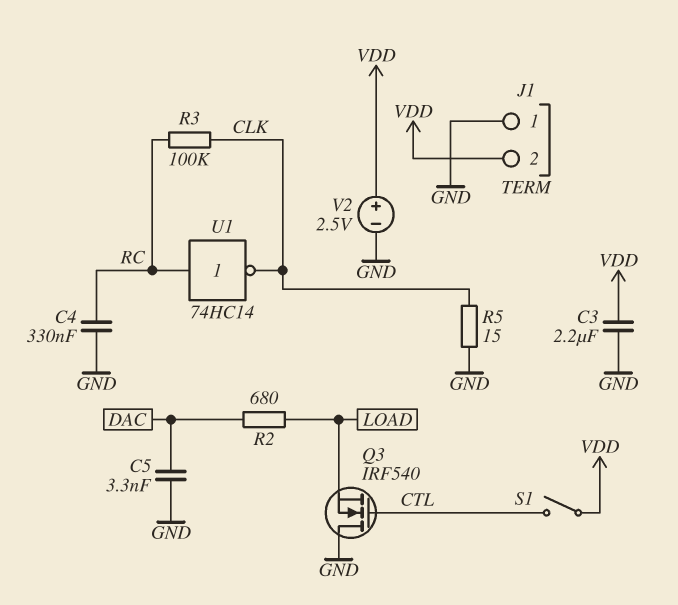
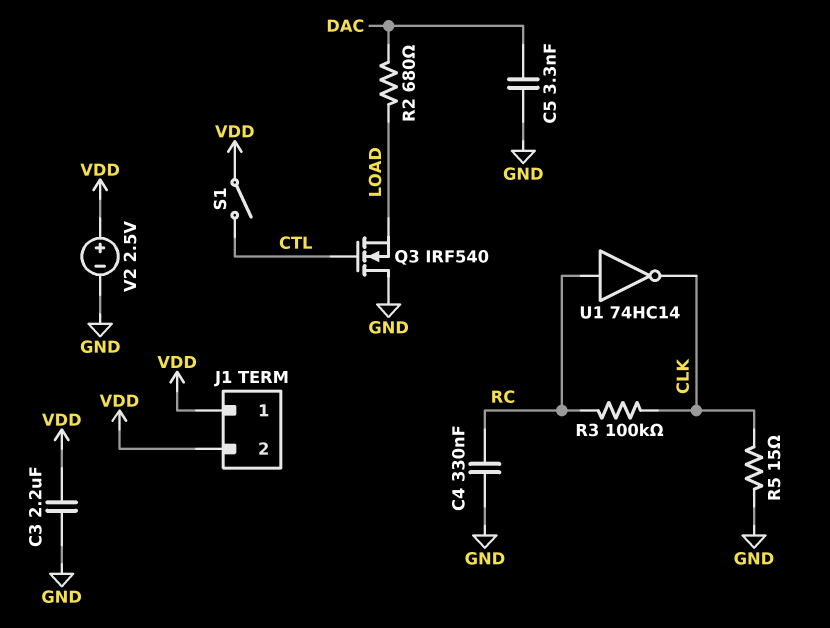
J1 pin 1: GND -> VDD

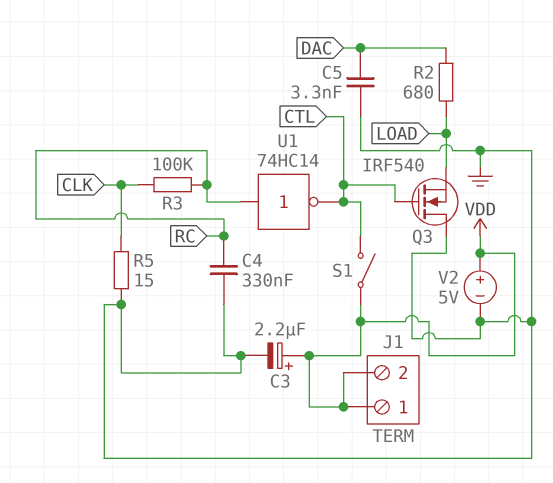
C3: 2.2uF (GND, VDD) -> 2.2uF (plus VDD, minus GND)
U1: NOT 74HC14 (in RC, out CLK) -> NOT 74HC14 (in RC, out CTL)
V2: 2.5V (plus VDD, minus GND) -> 5V (plus VDD, minus GND)

